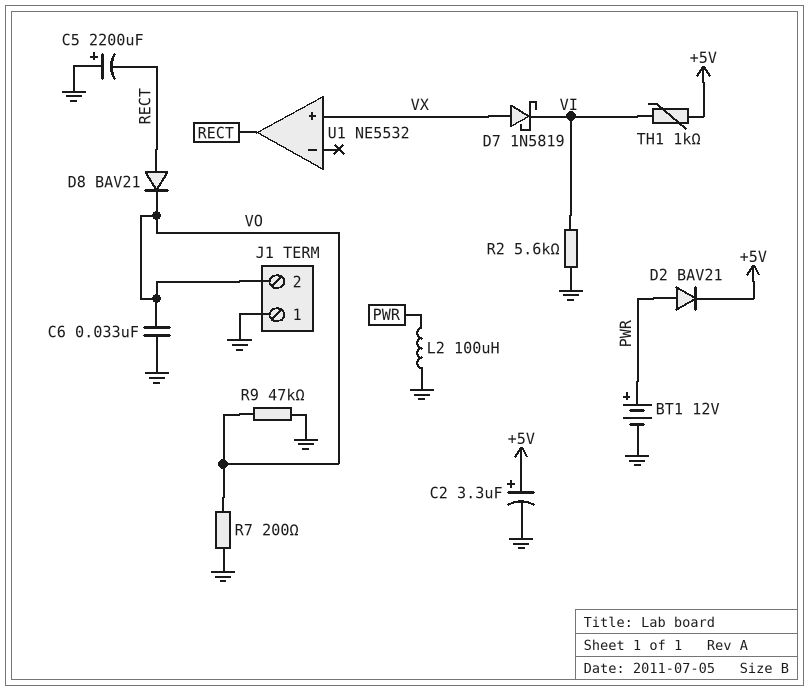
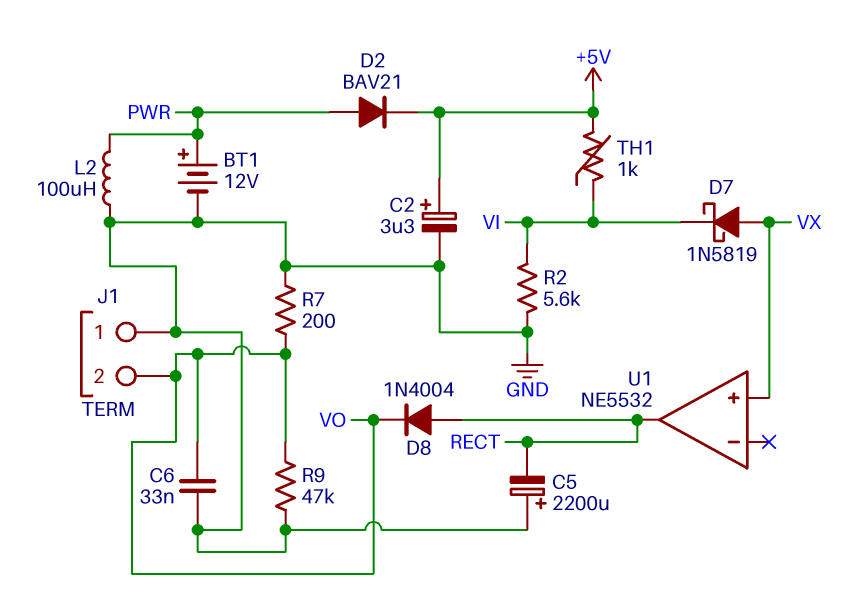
D8: diode BAV21 (A RECT, K VO) -> diode 1N4004 (A RECT, K VO)

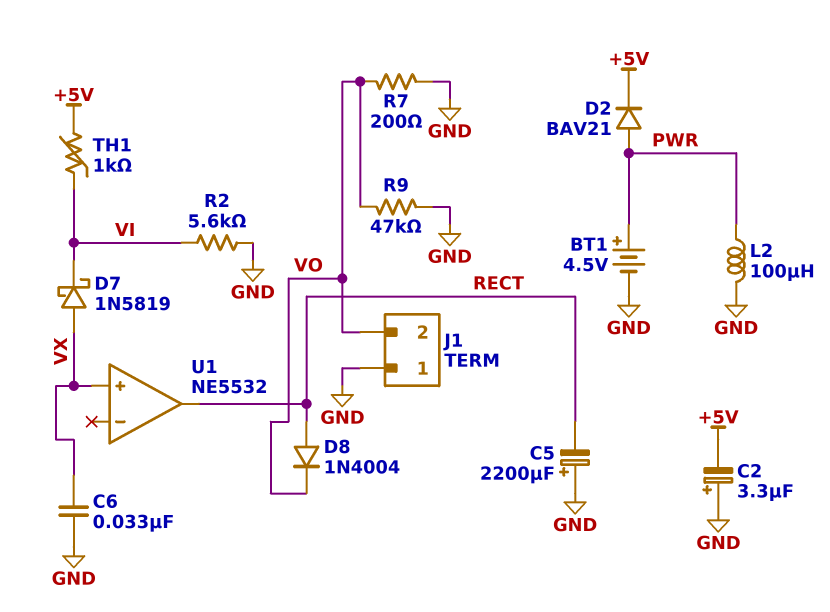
BT1: 12V (plus PWR, minus GND) -> 4.5V (plus PWR, minus GND)
C2: 3.3uF (plus +5V, minus GND) -> 3.3uF (plus GND, minus +5V)
C6: 33nF (GND, VO) -> 33nF (GND, VX)

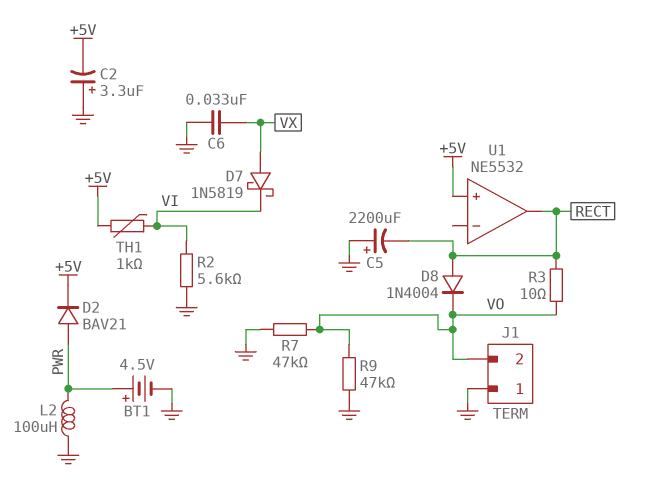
R3: none -> 10 (RECT, VO)
R7: 200 (GND, VO) -> 47k (GND, VO)
U1 pin in+: VX -> +5V

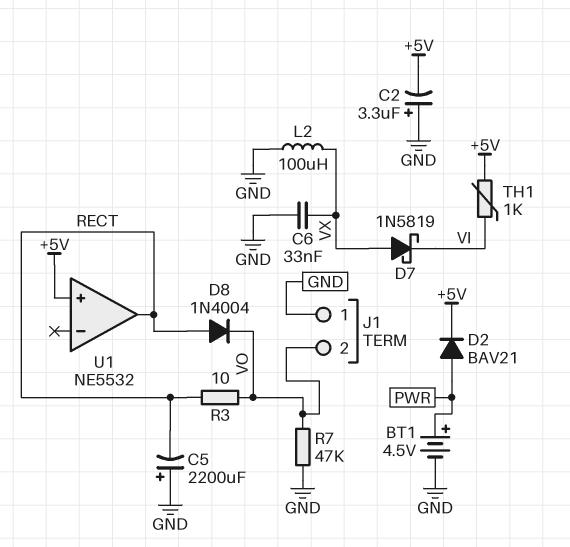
L2: 100uH (GND, PWR) -> 100uH (GND, VX)
R2: 5.6k (GND, VI) -> none
R9: 47k (GND, VO) -> none

